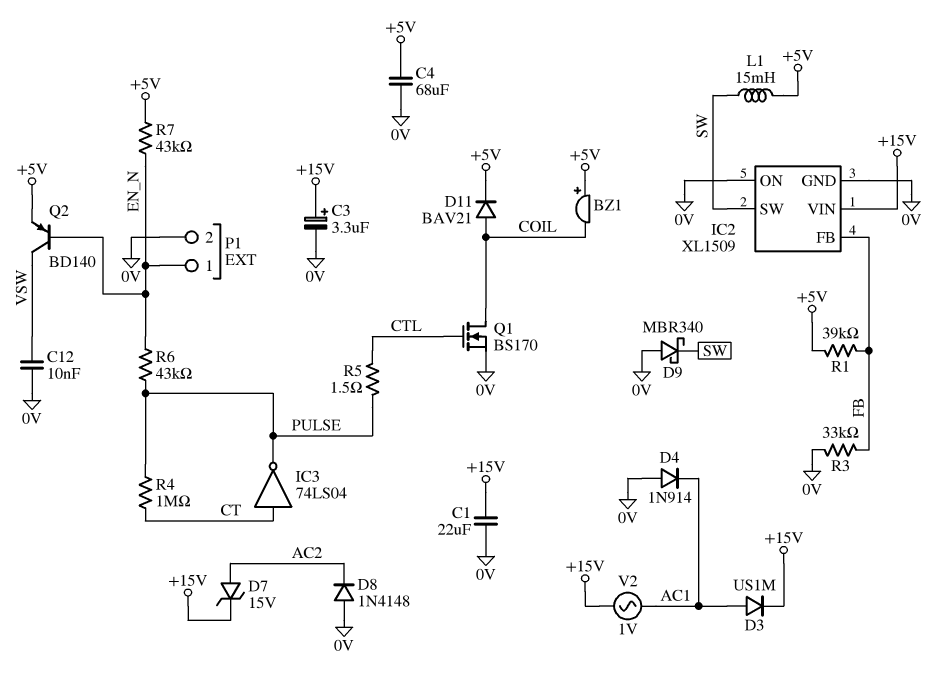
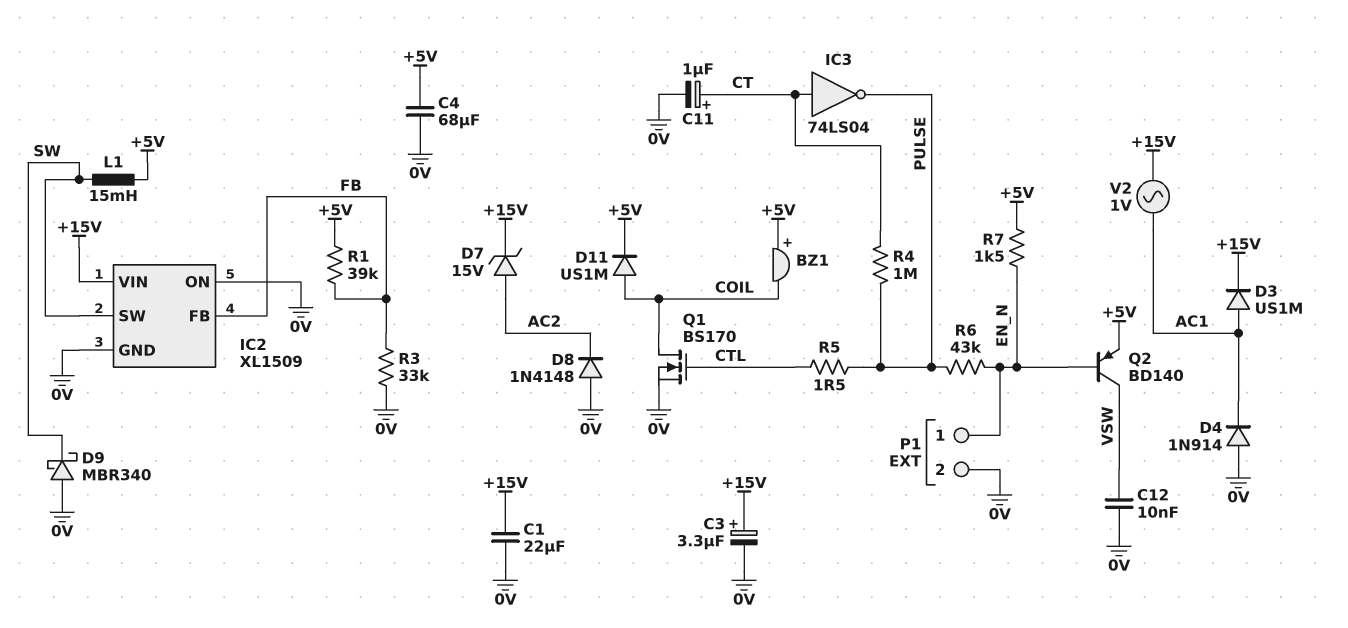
C11: none -> 1uF (plus CT, minus 0V)
D11: diode BAV21 (A COIL, K +5V) -> diode US1M (A COIL, K +5V)
R7: 43k (+5V, EN_N) -> 1.5k (+5V, EN_N)

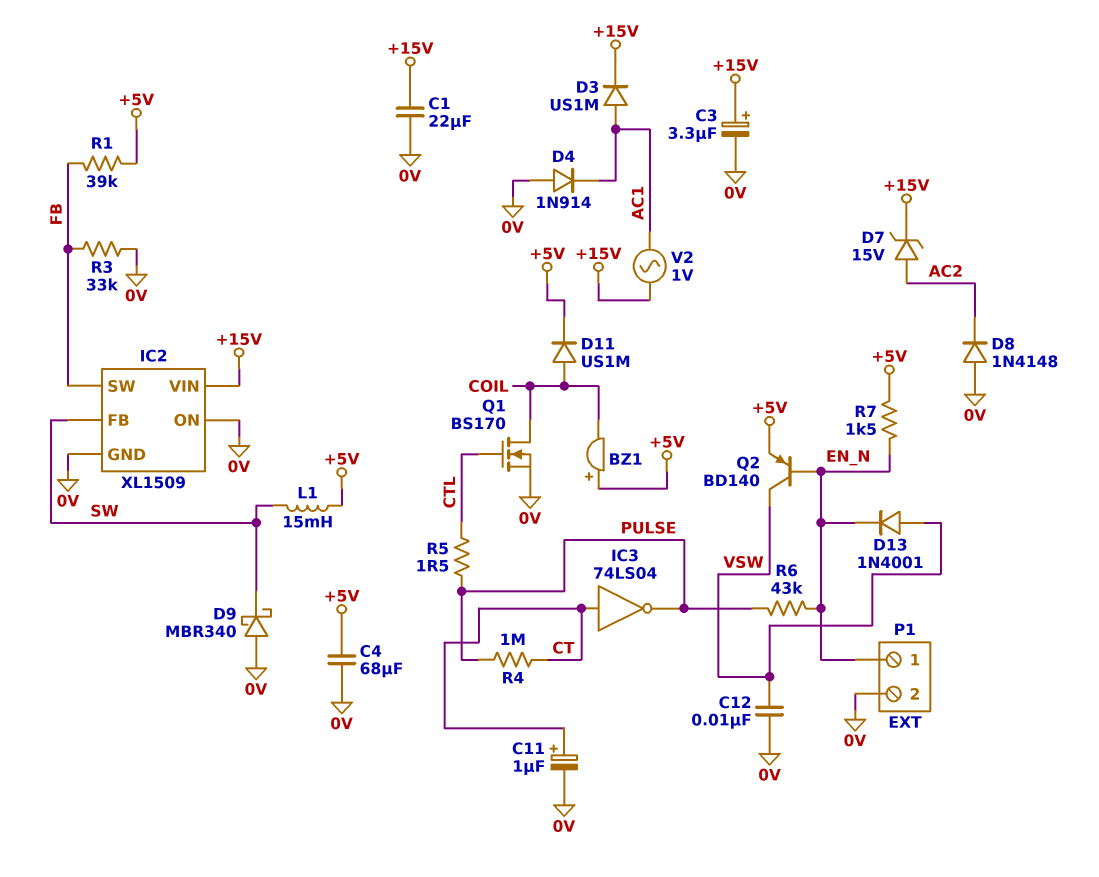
D13: none -> diode 1N4001 (A VSW, K EN_N)
IC2 pin FB: FB -> SW
IC2 pin SW: SW -> FB

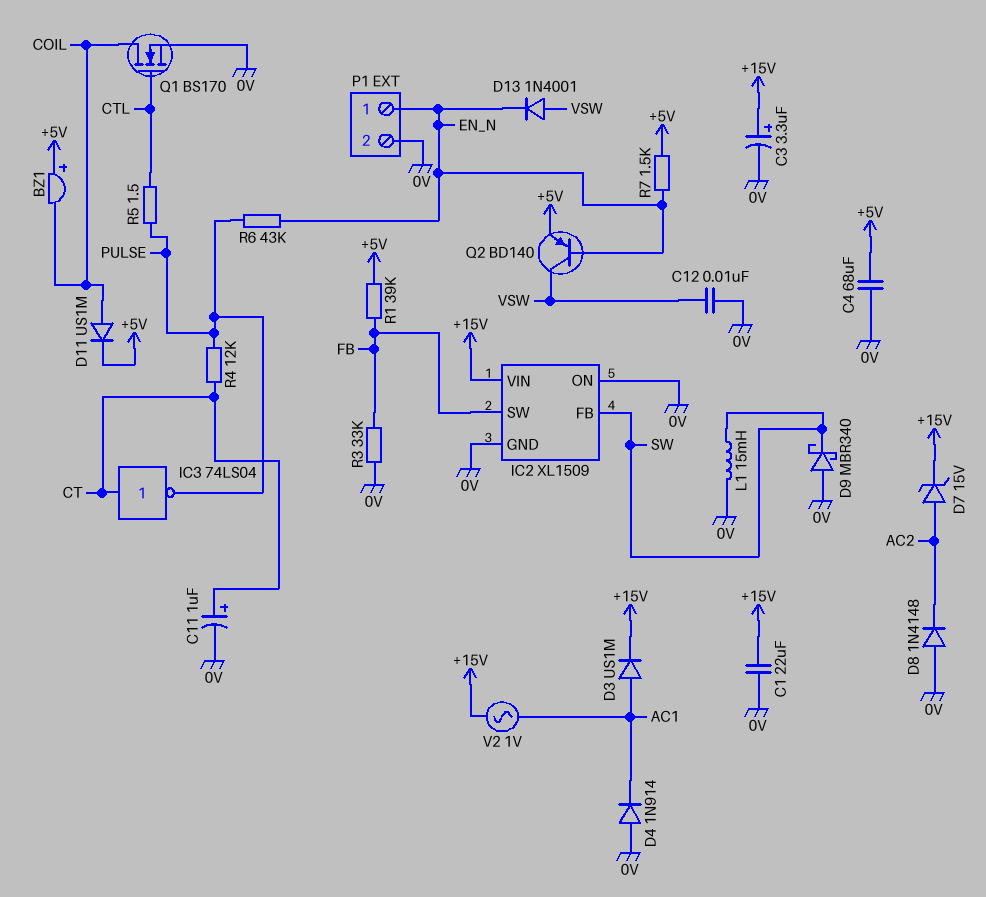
L1: 15mH (+5V, SW) -> 15mH (0V, SW)
R4: 1M (CT, PULSE) -> 12k (CT, PULSE)

